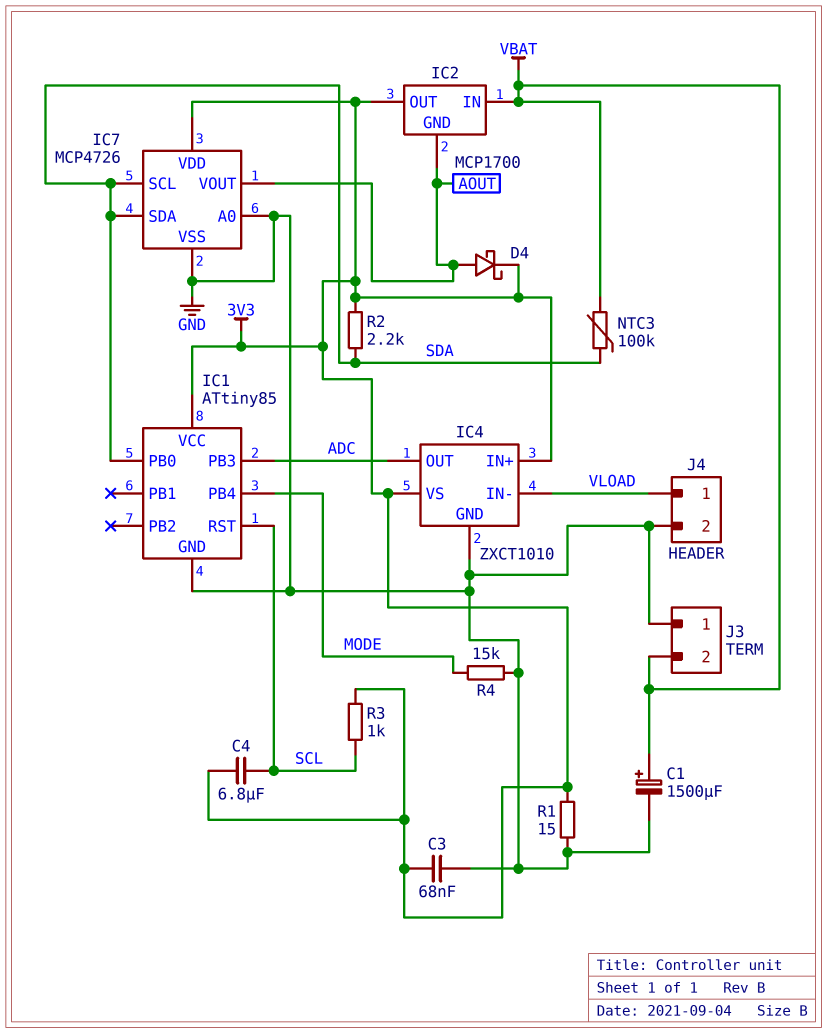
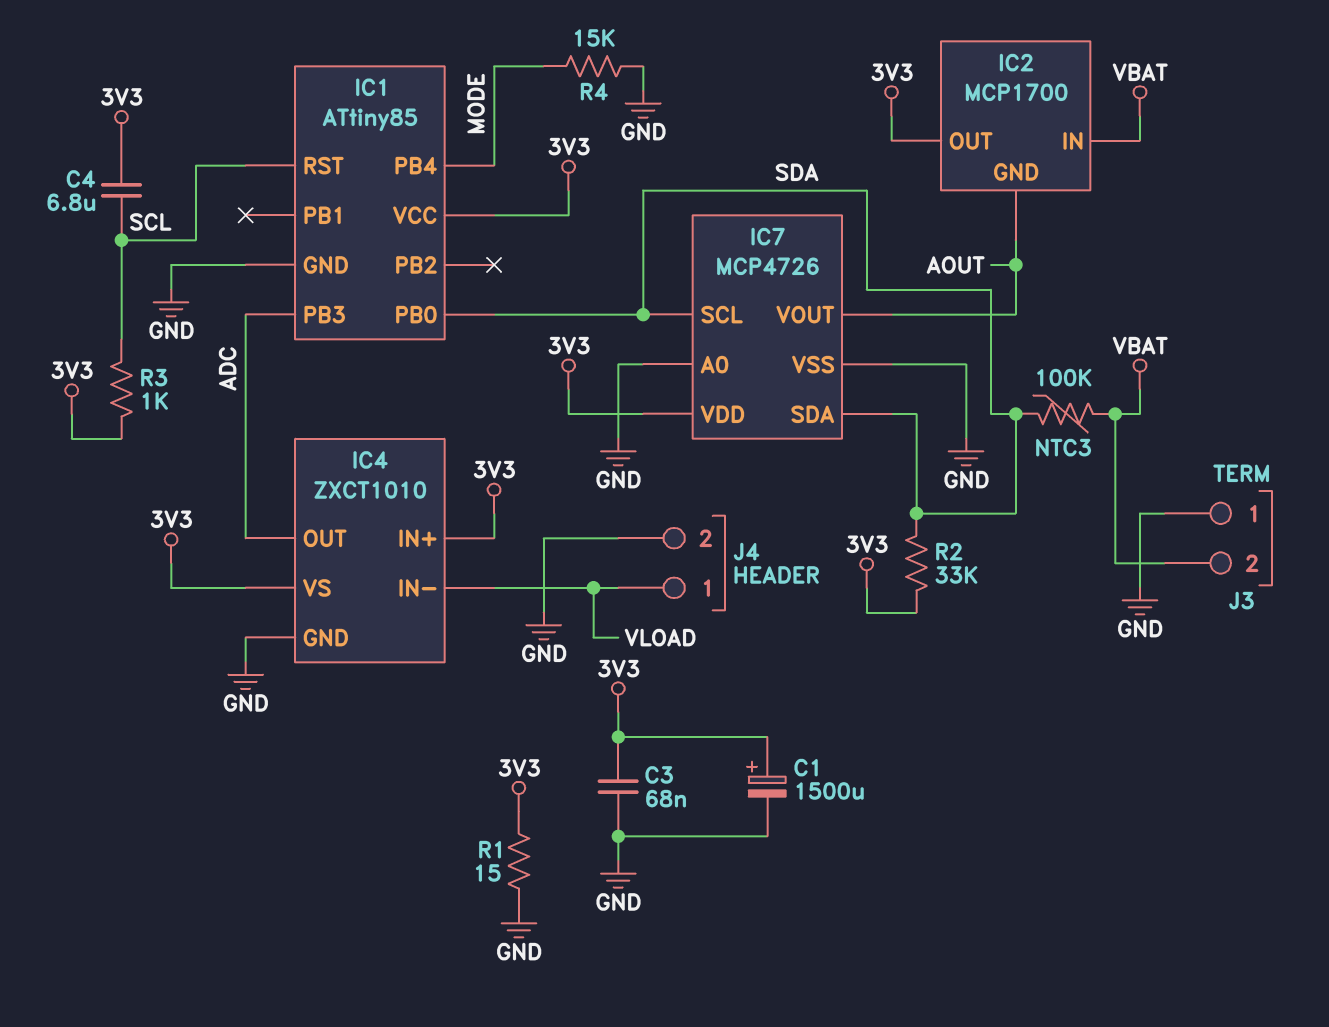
C1: 1500uF (plus VBAT, minus GND) -> 1500uF (plus 3V3, minus GND)
D4: schottky (A AOUT, K 3V3) -> none
R2: 2.2k (3V3, SDA) -> 33k (3V3, SDA)

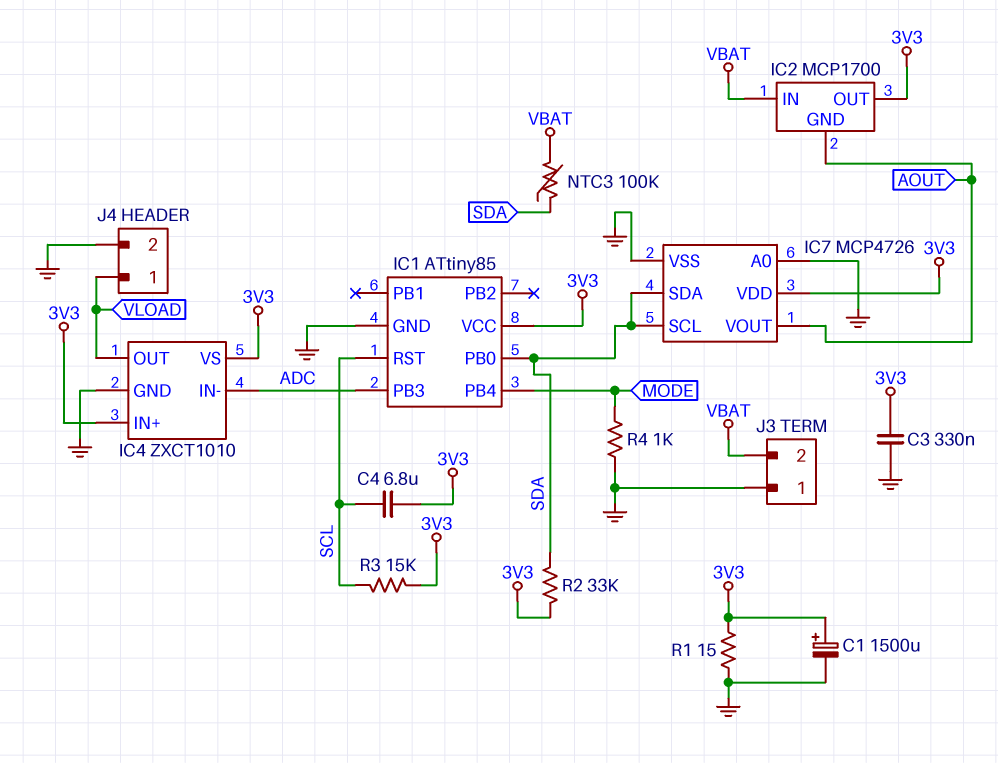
C3: 68nF (3V3, GND) -> 330nF (3V3, GND)
IC4 pin IN-: VLOAD -> ADC
IC4 pin OUT: ADC -> VLOAD
R3: 1k (3V3, SCL) -> 15k (3V3, SCL)
R4: 15k (GND, MODE) -> 1k (GND, MODE)

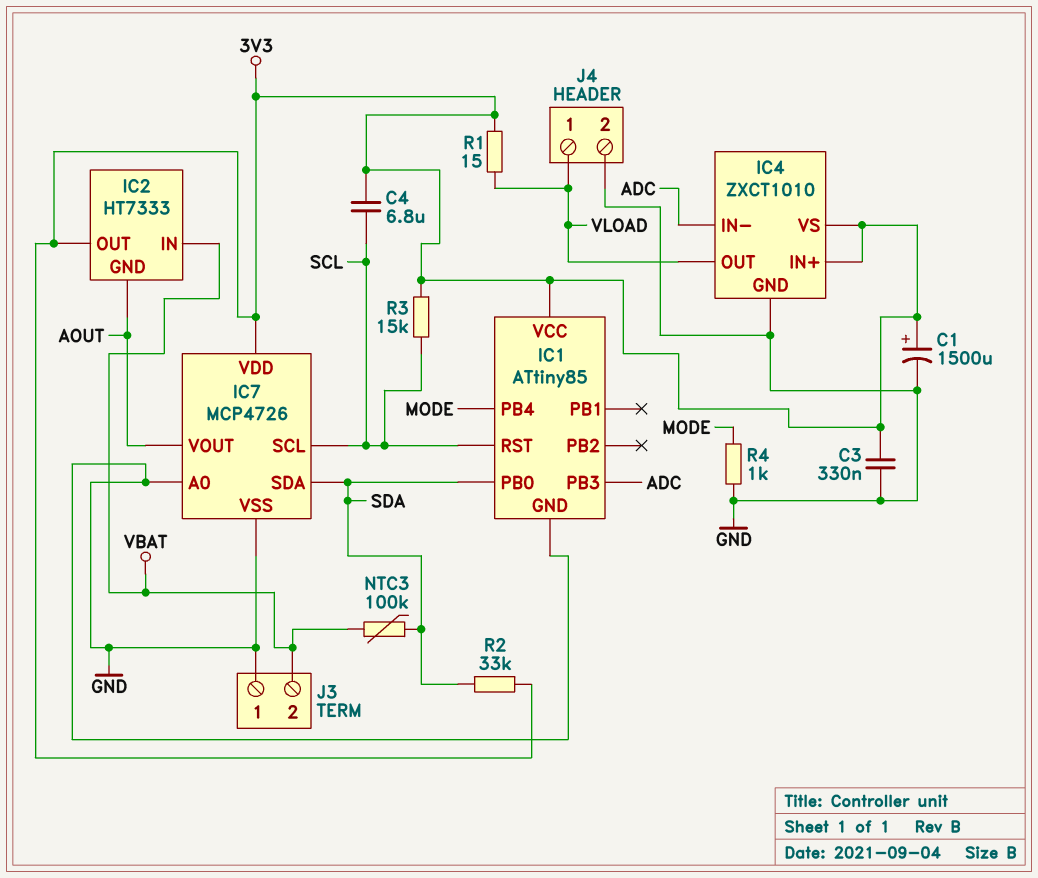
IC2: MCP1700 -> HT7333
IC7 pin SCL: SDA -> SCL
R1: 15 (3V3, GND) -> 15 (3V3, VLOAD)

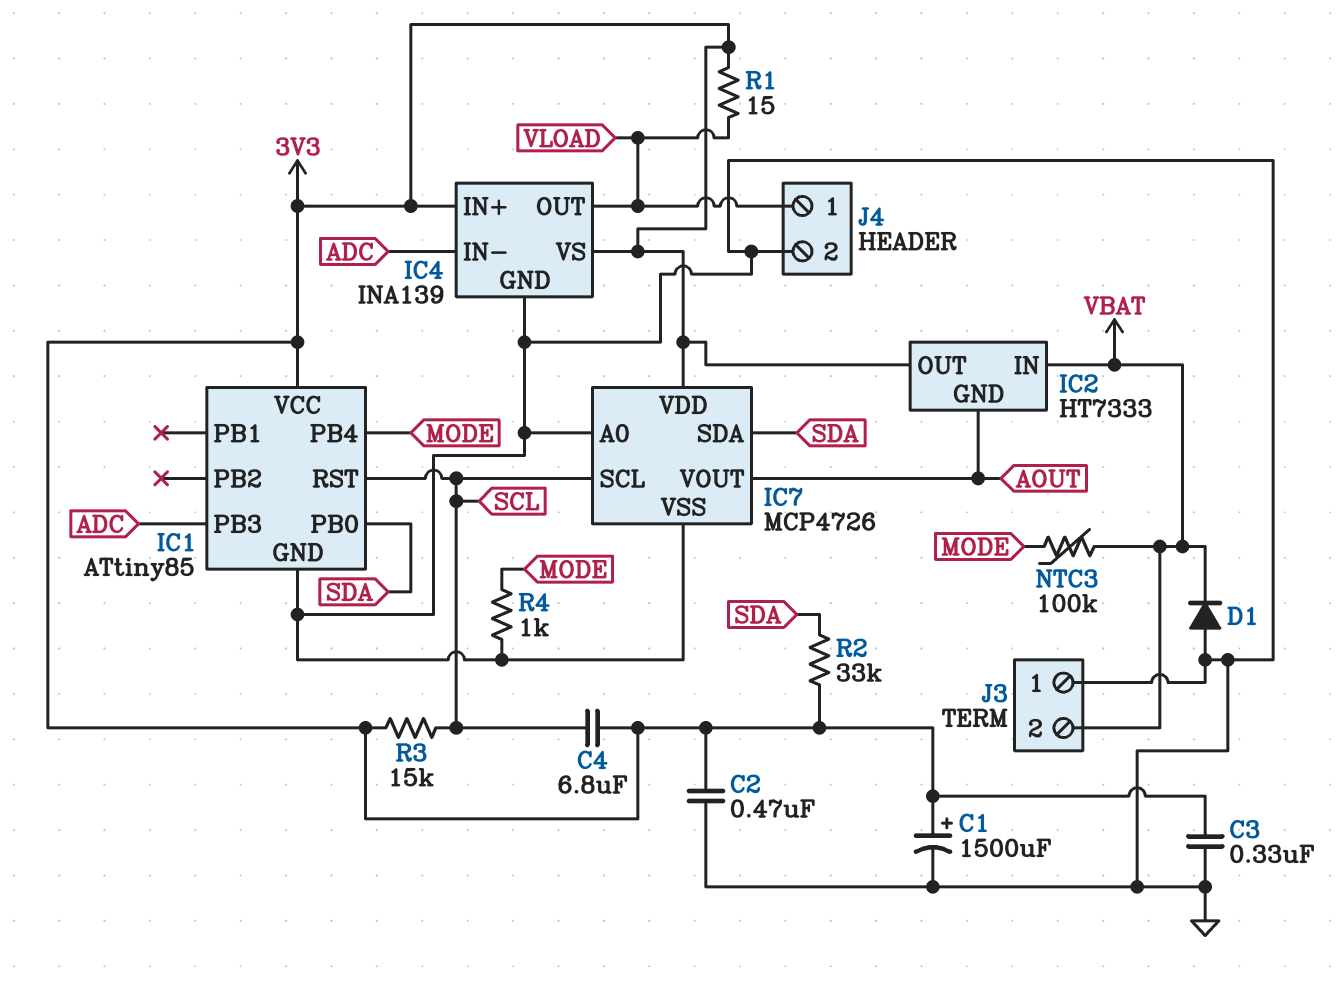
C2: none -> 470nF (3V3, GND)
D1: none -> diode (A GND, K VBAT)
IC4: ZXCT1010 -> INA139
NTC3: 100k (SDA, VBAT) -> 100k (MODE, VBAT)

